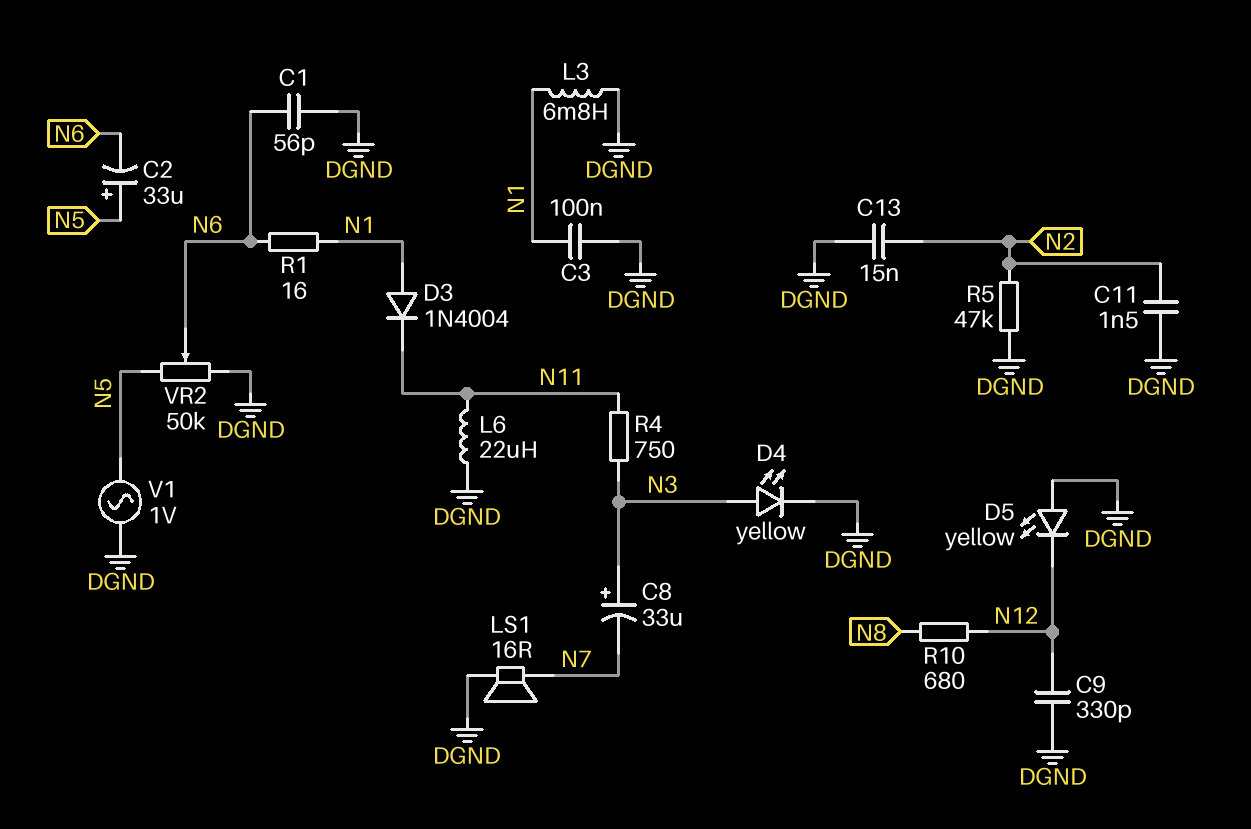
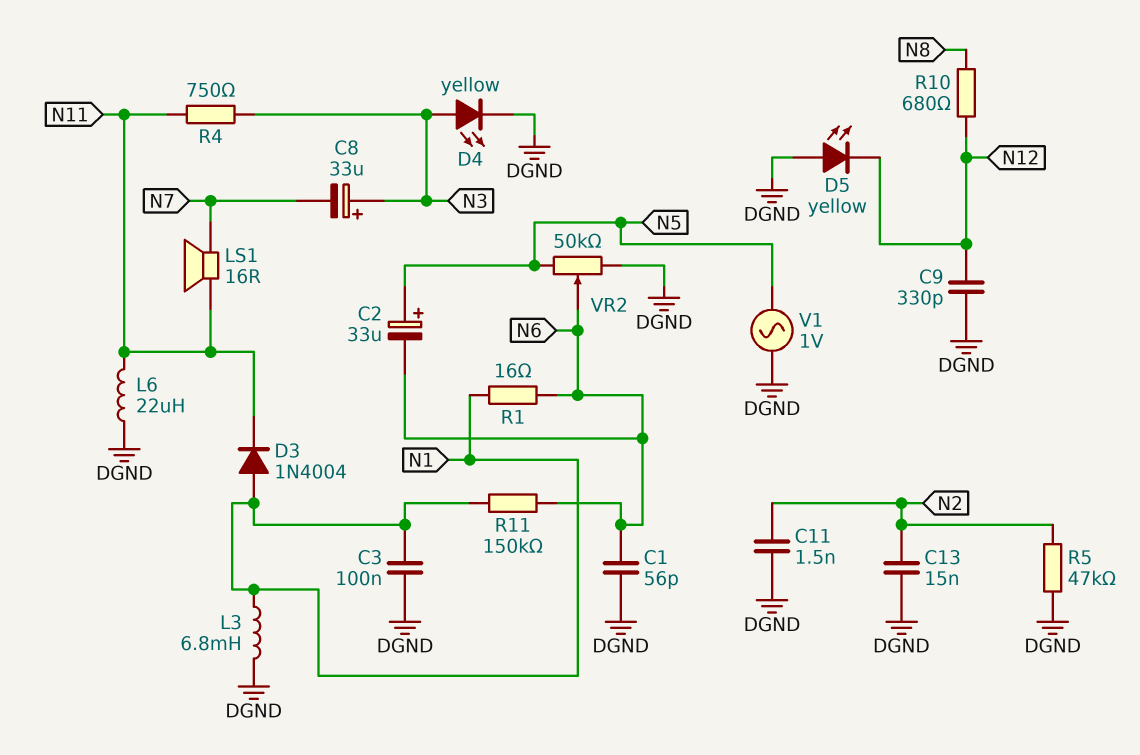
LS1: speaker 16R (DGND, N7) -> speaker 16R (N7, N11)
R11: none -> 150k (N1, N6)

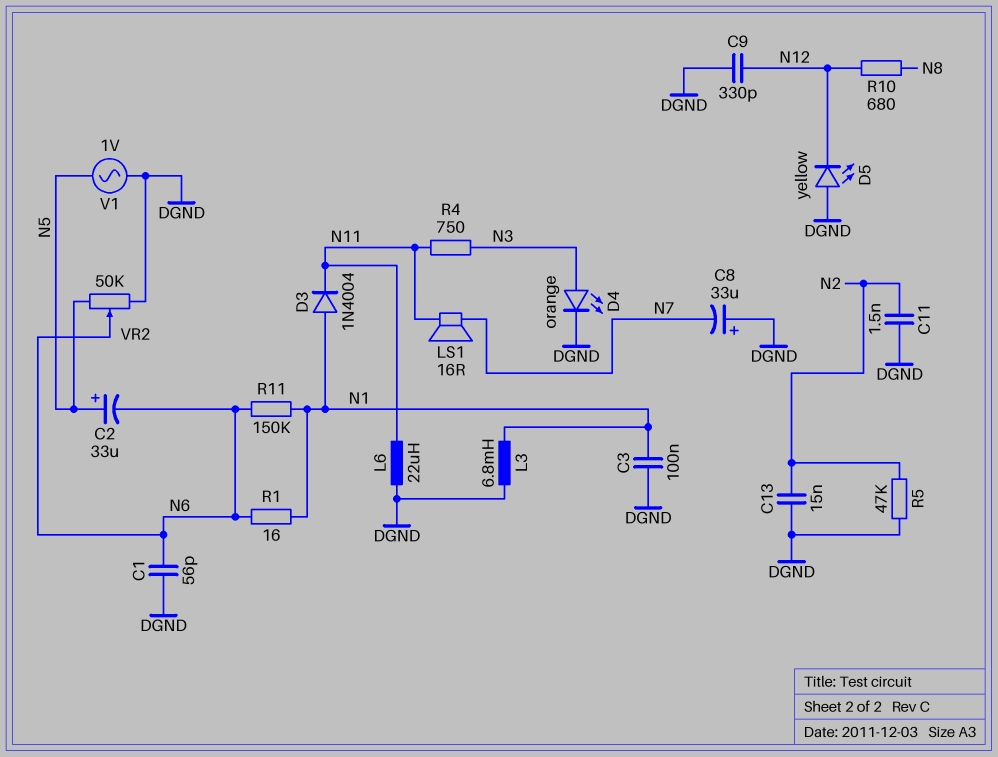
C8: 33uF (plus N3, minus N7) -> 33uF (plus DGND, minus N7)
D4: LED yellow (A N3, K DGND) -> LED orange (A N3, K DGND)

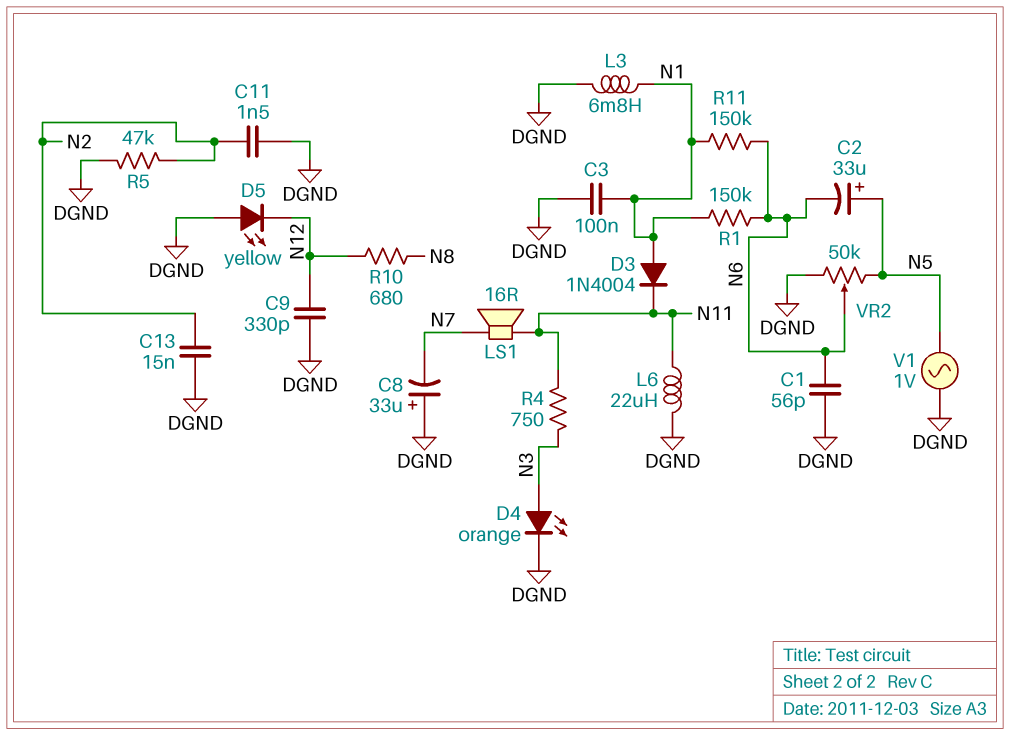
R1: 16 (N1, N6) -> 150k (N1, N6)

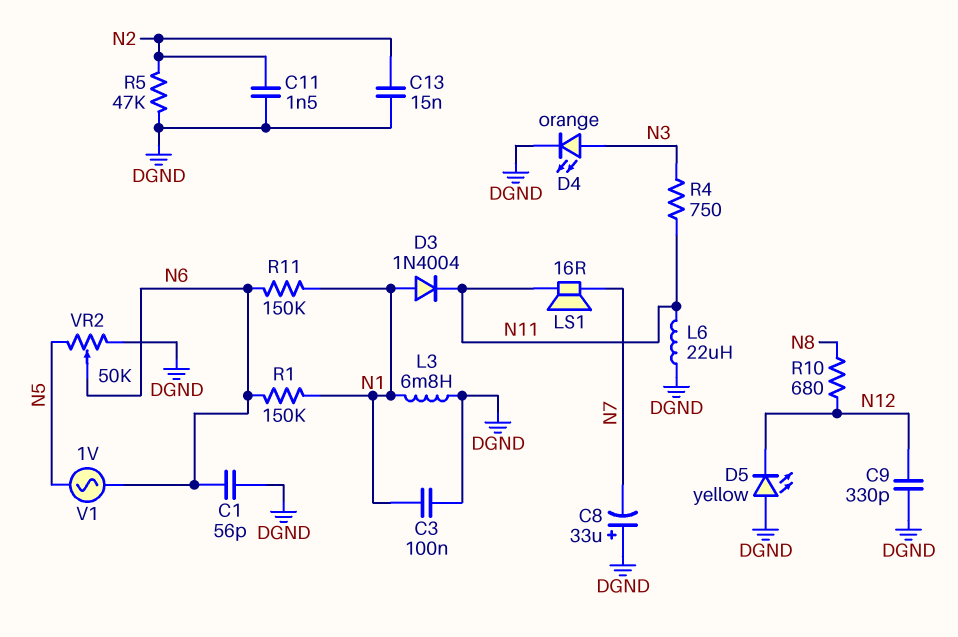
C2: 33uF (plus N5, minus N6) -> none
V1: AC 1V (DGND, N5) -> AC 1V (N5, N6)

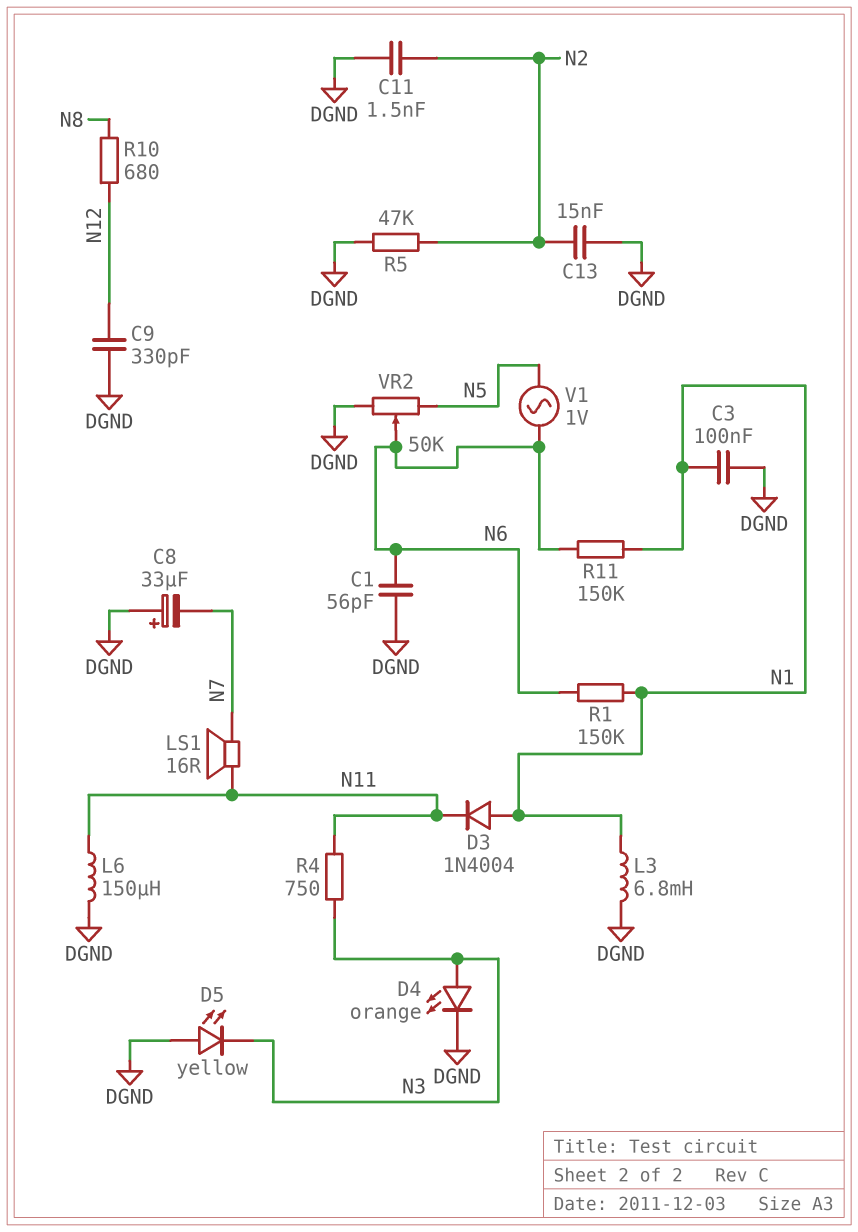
D5: LED yellow (A DGND, K N12) -> LED yellow (A DGND, K N3)
L6: 22uH (DGND, N11) -> 150uH (DGND, N11)

